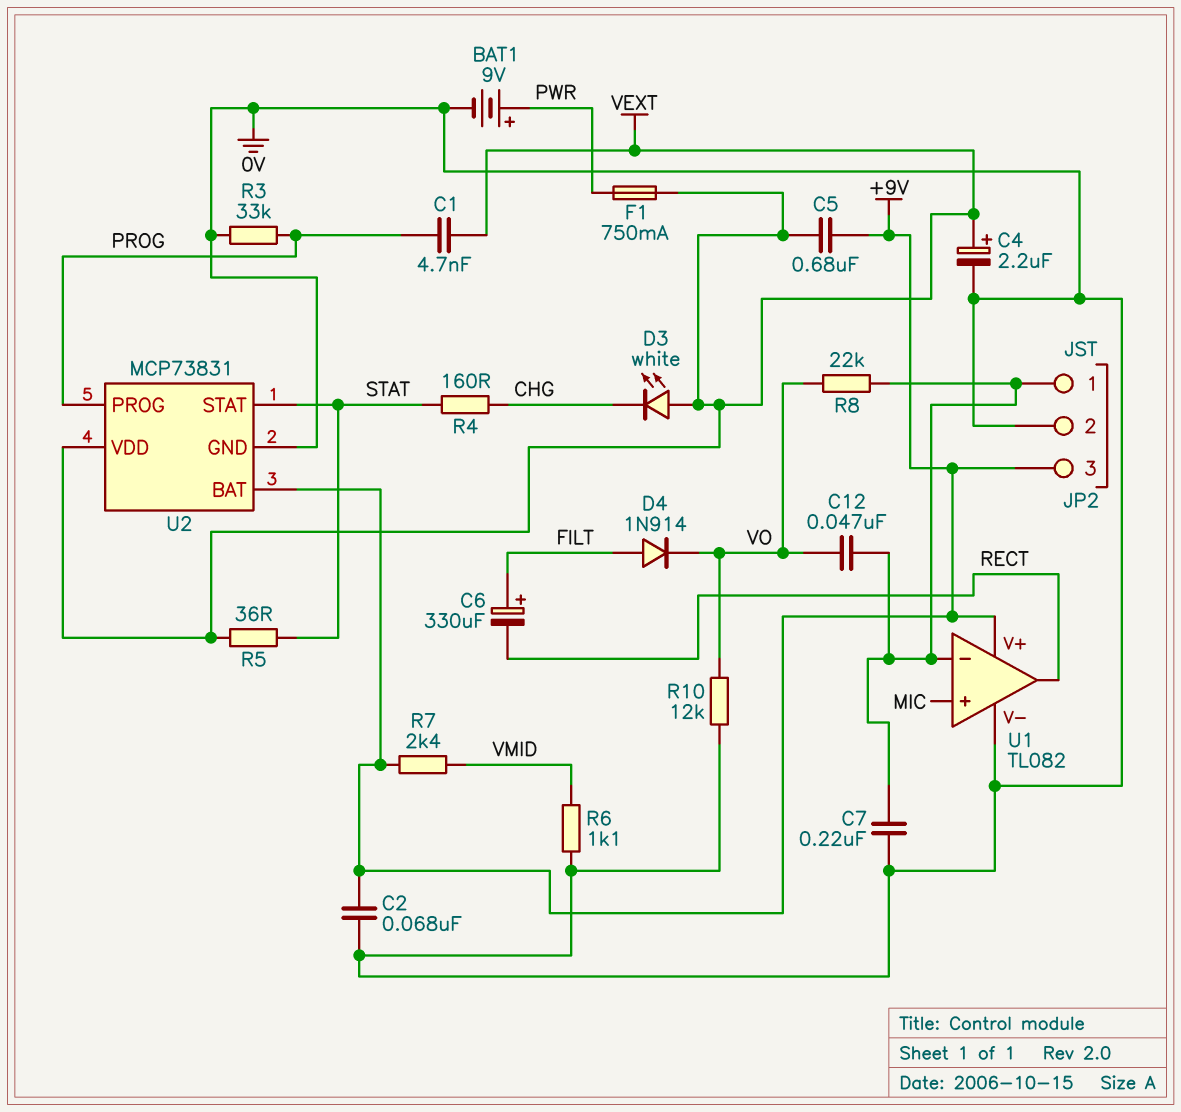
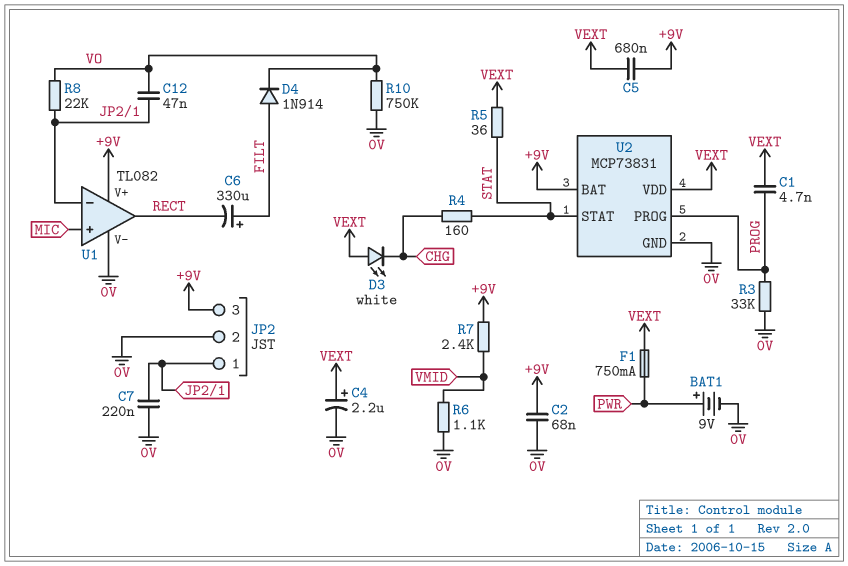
R10: 12k (0V, VO) -> 750k (0V, VO)

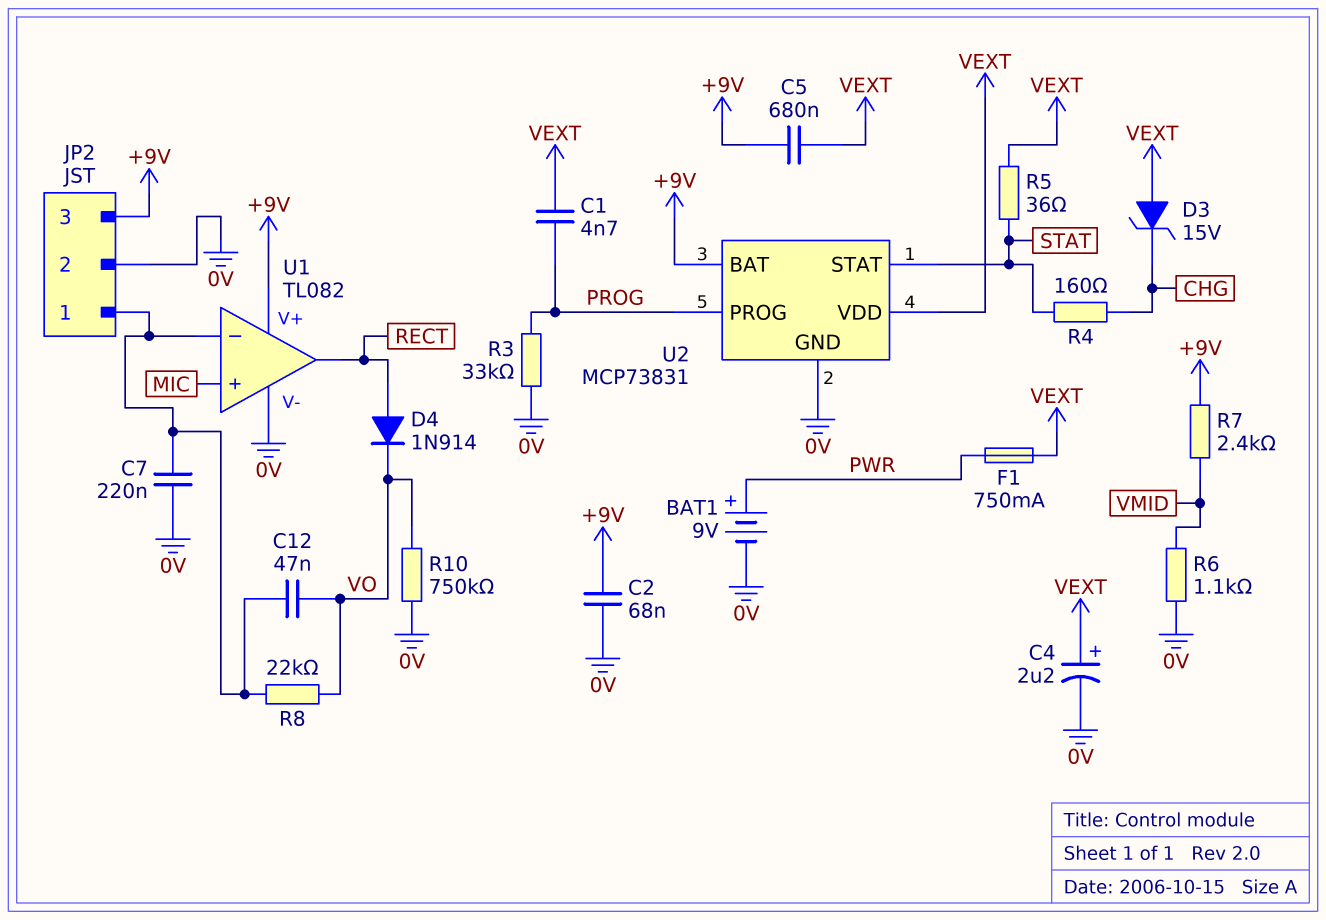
C6: 330uF (plus FILT, minus RECT) -> none
D3: LED white (A VEXT, K CHG) -> zener 15V (A VEXT, K CHG)
D4: diode 1N914 (A FILT, K VO) -> diode 1N914 (A RECT, K VO)

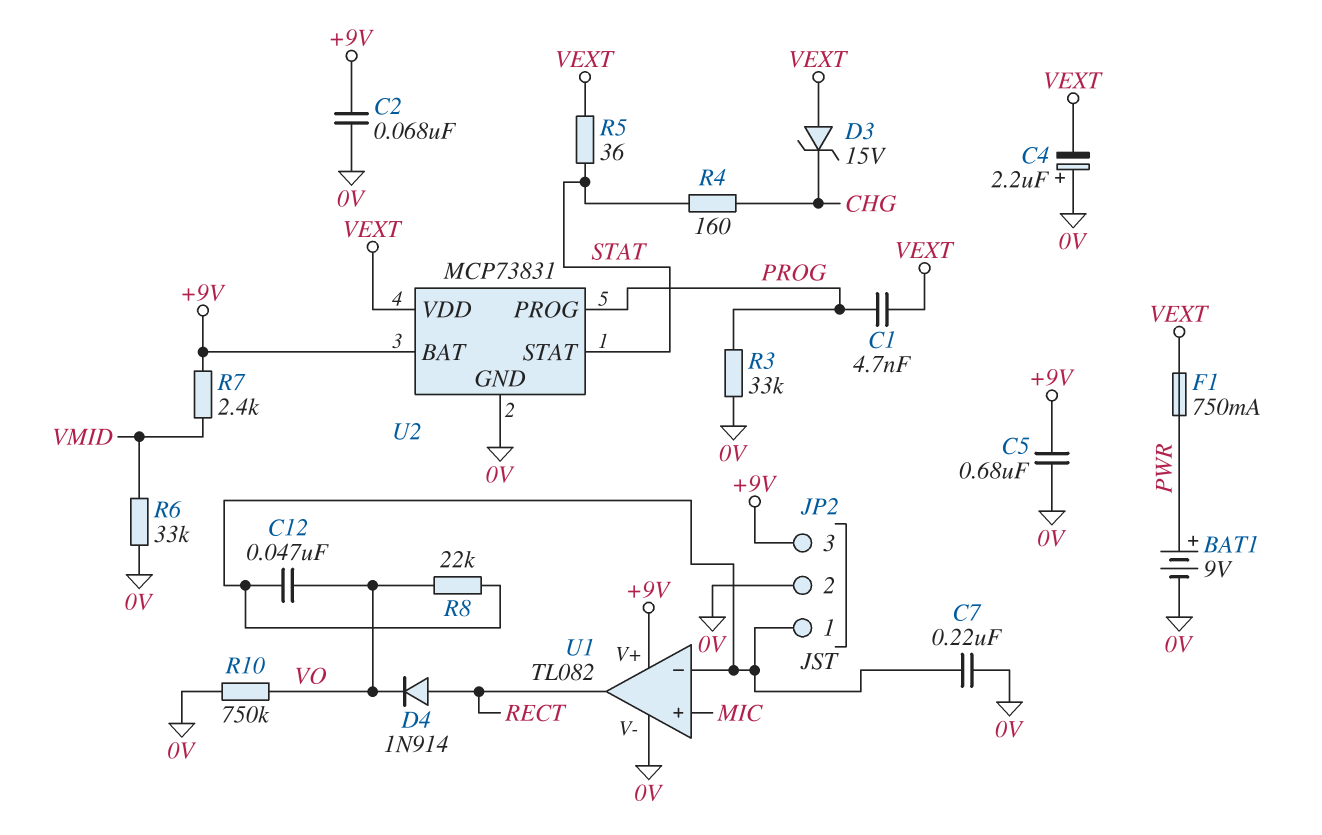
C4: 2.2uF (plus VEXT, minus 0V) -> 2.2uF (plus 0V, minus VEXT)
C5: 680nF (+9V, VEXT) -> 680nF (+9V, 0V)
R6: 1.1k (0V, VMID) -> 33k (0V, VMID)

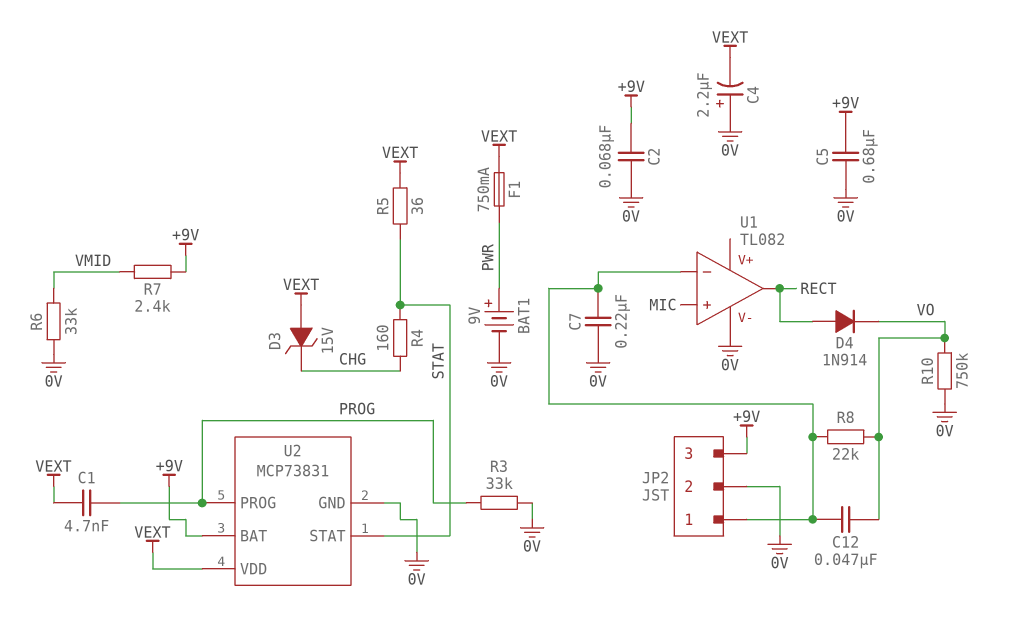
U1 pin V+: +9V -> none

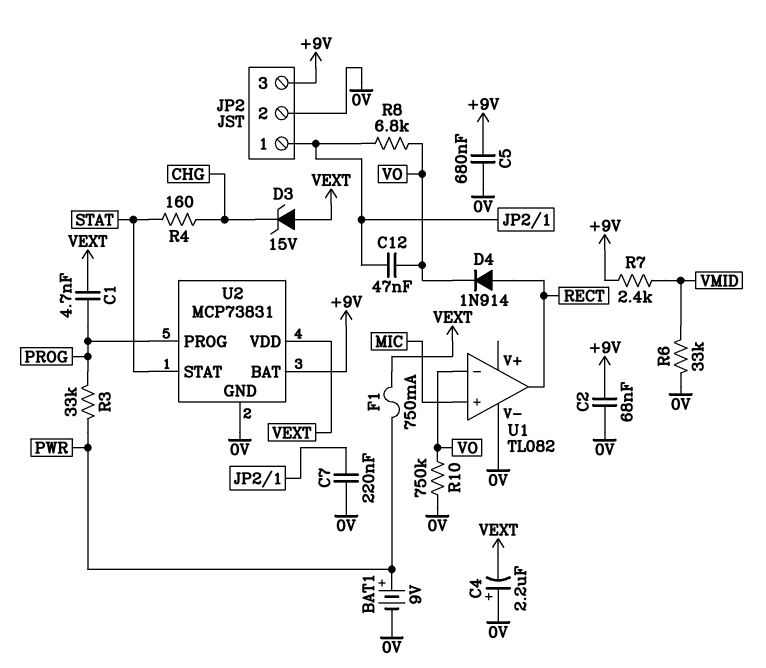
R3: 33k (0V, PROG) -> 33k (PROG, PWR)
R5: 36 (STAT, VEXT) -> none
R8: 22k (JP2/1, VO) -> 6.8k (JP2/1, VO)
U1 pin in-: JP2/1 -> VO

